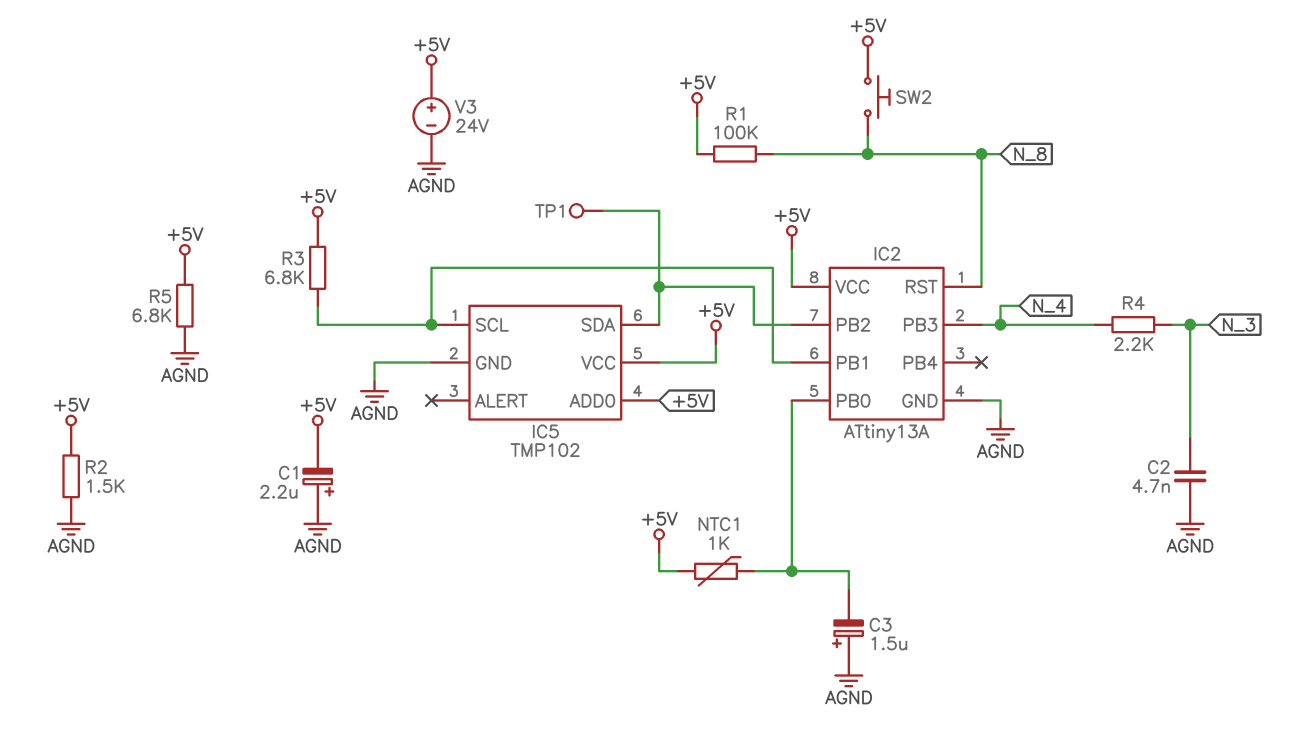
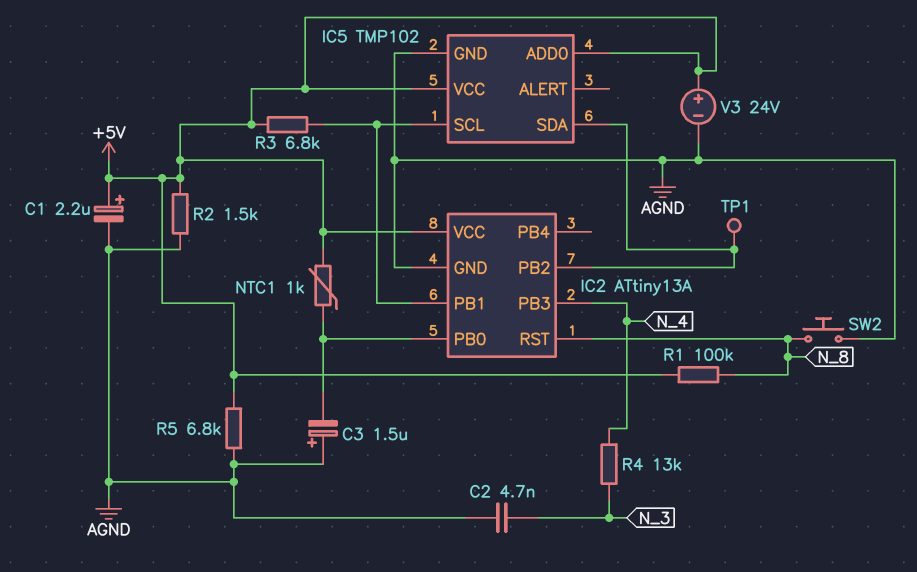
C1: 2.2uF (plus AGND, minus +5V) -> 2.2uF (plus +5V, minus AGND)
R4: 2.2k (N_3, N_4) -> 13k (N_3, N_4)
SW2: button (+5V, N_8) -> button (AGND, N_8)

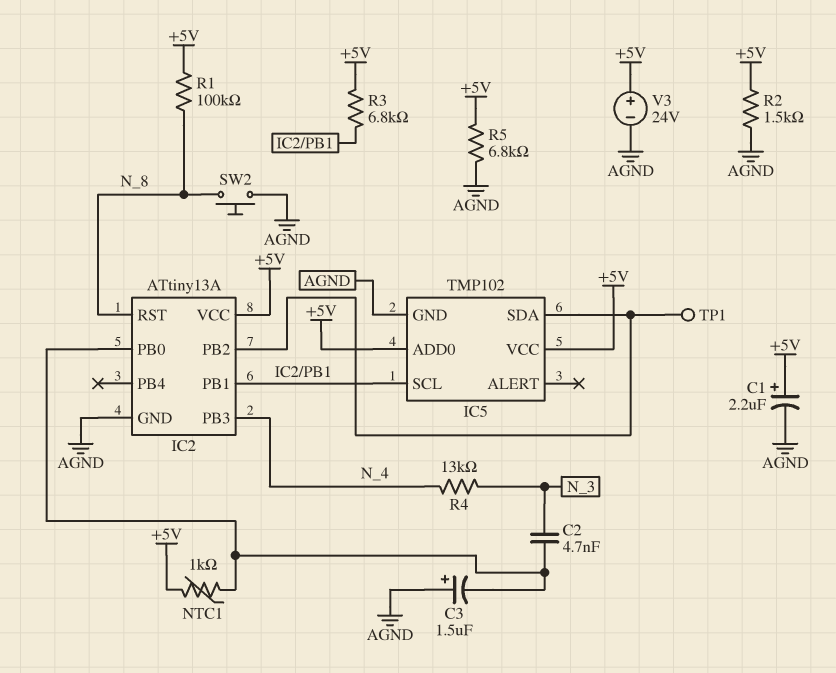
C2: 4.7nF (AGND, N_3) -> 4.7nF (IC2/PB0, N_3)

